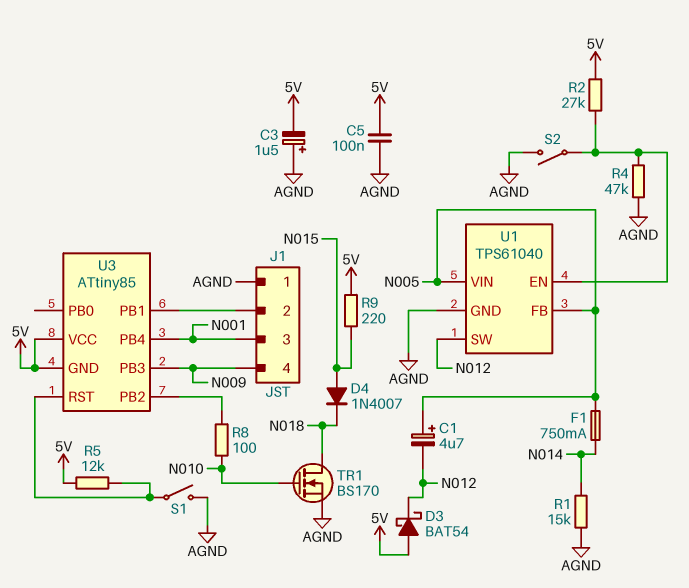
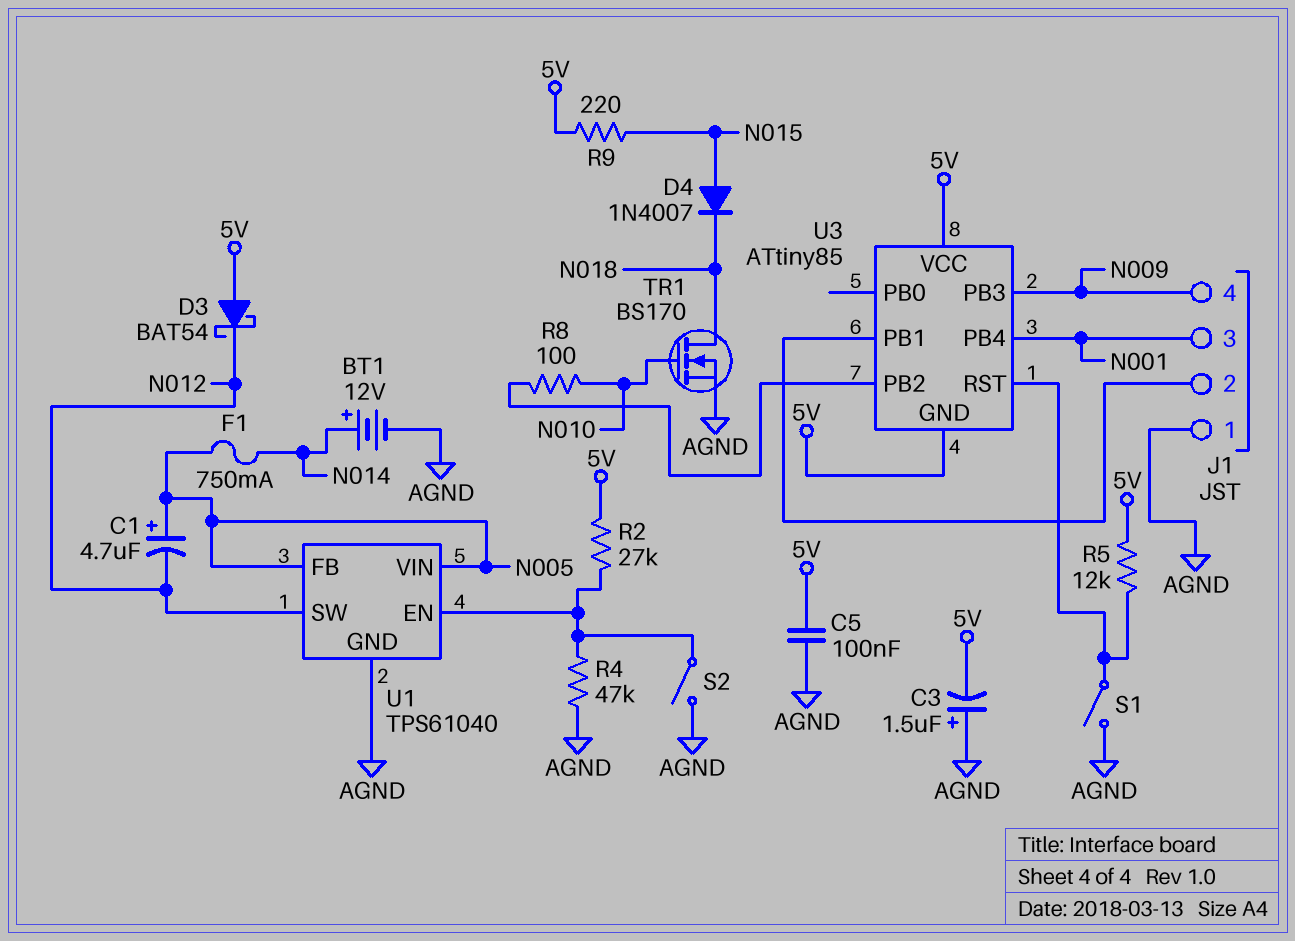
BT1: none -> 12V (plus N014, minus AGND)
R1: 15k (AGND, N014) -> none

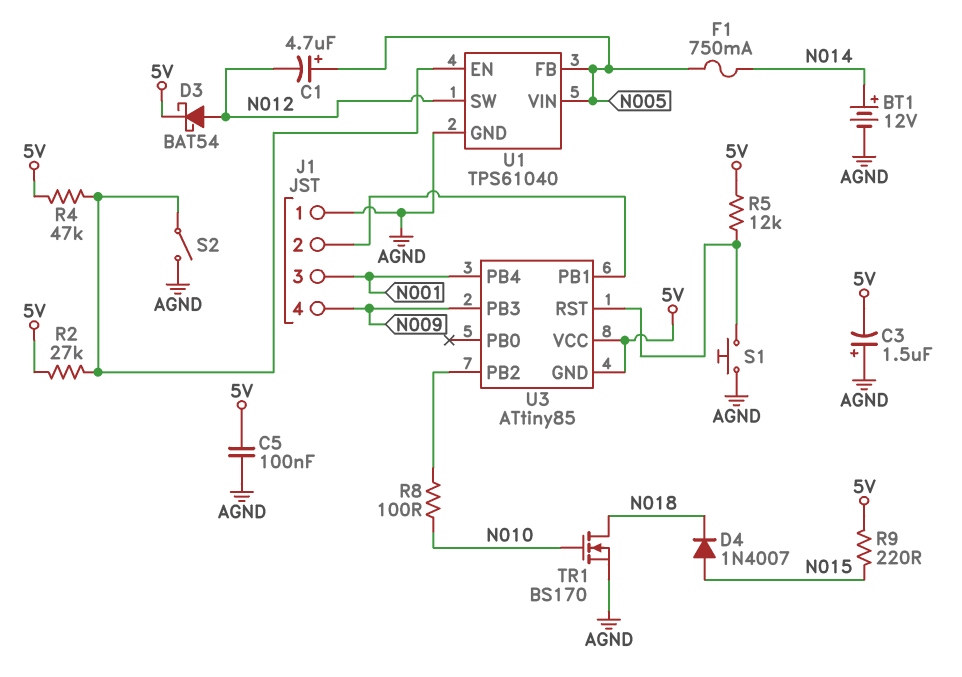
D3: schottky BAT54 (A 5V, K N012) -> schottky BAT54 (A N012, K 5V)
R4: 47k (AGND, U1/EN) -> 47k (5V, U1/EN)
S1: switch (AGND, U3/RST) -> button (AGND, U3/RST)

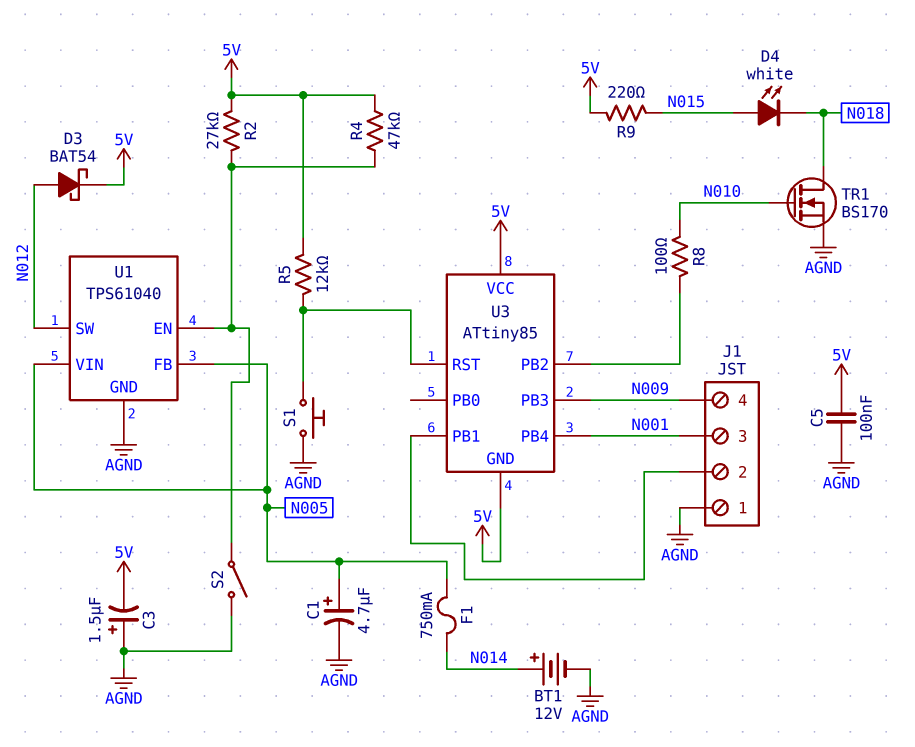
C1: 4.7uF (plus N005, minus N012) -> 4.7uF (plus N005, minus AGND)
D4: diode 1N4007 (A N015, K N018) -> LED white (A N015, K N018)

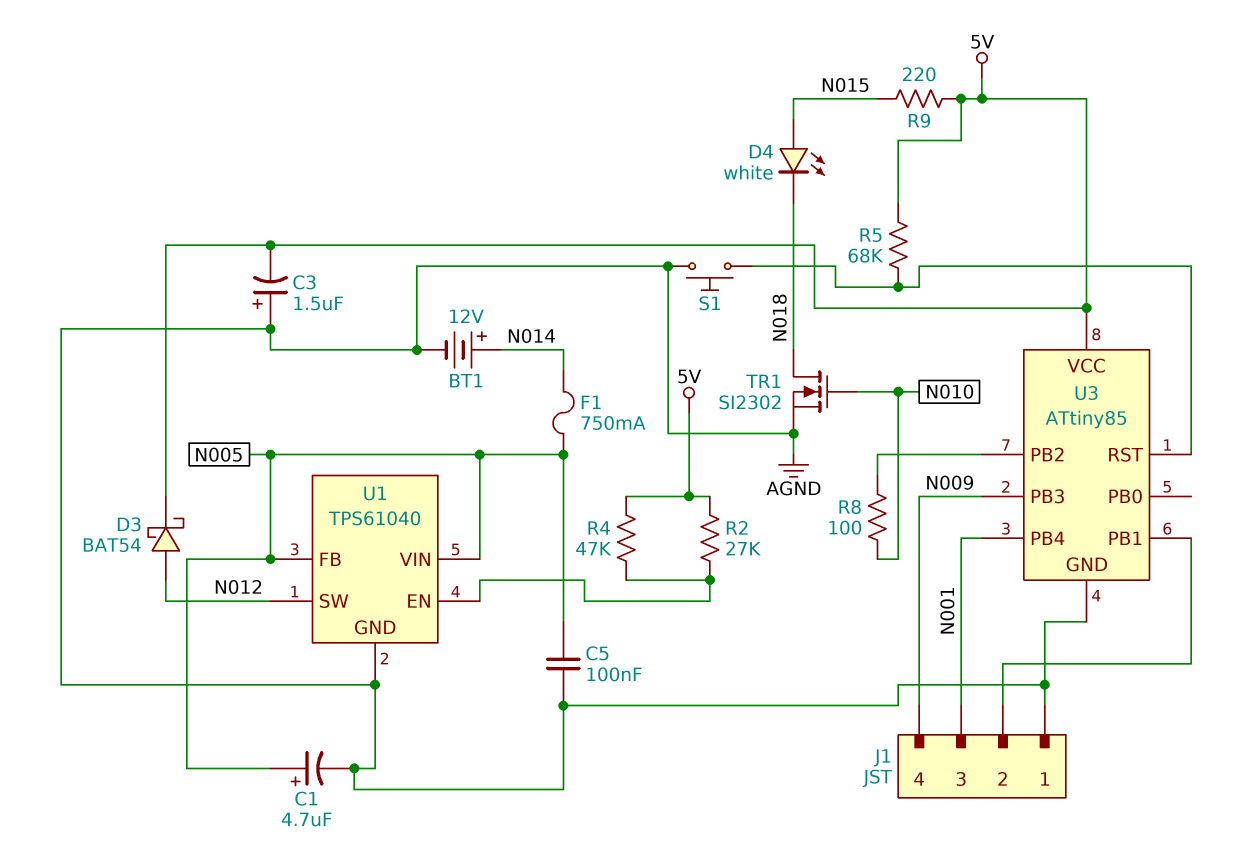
C5: 100nF (5V, AGND) -> 100nF (AGND, N005)
R5: 12k (5V, U3/RST) -> 68k (5V, U3/RST)
S2: switch (AGND, U1/EN) -> none
TR1: NMOS BS170 (G N010, D N018, S AGND) -> NMOS SI2302 (G N010, D N018, S AGND)
U3 pin GND: 5V -> AGND

